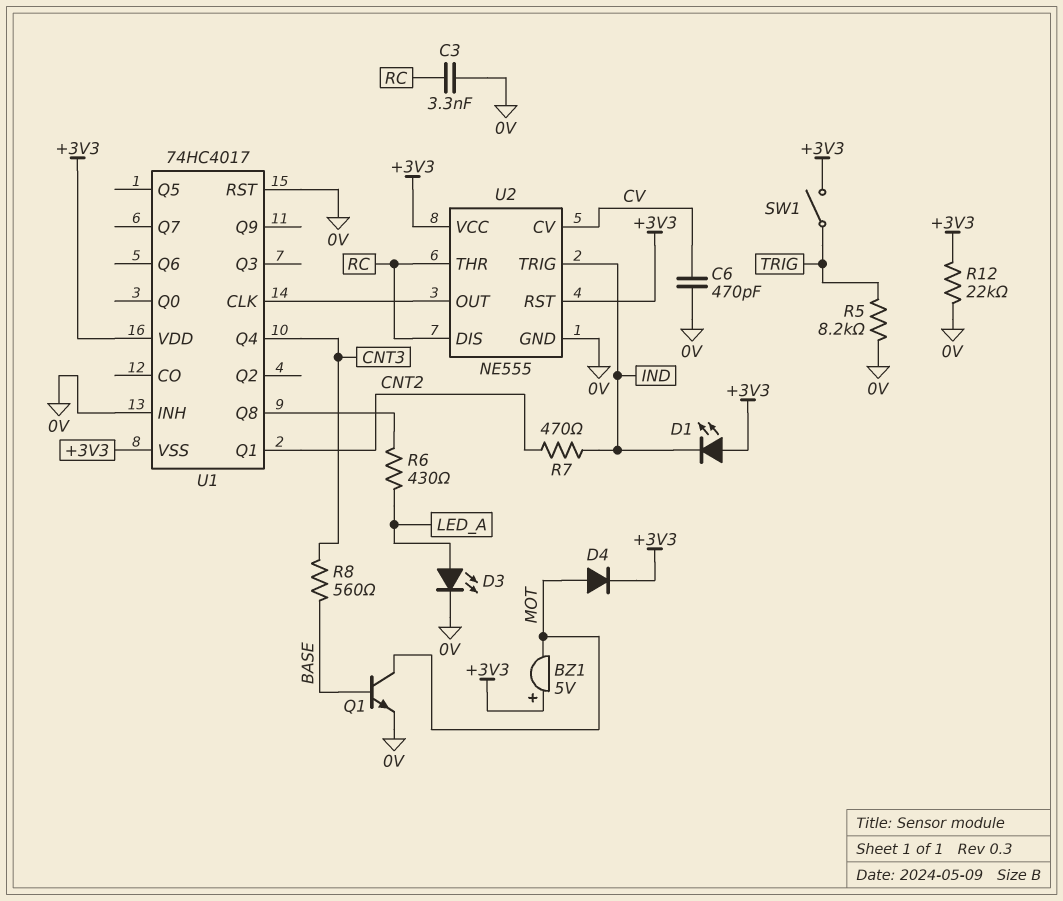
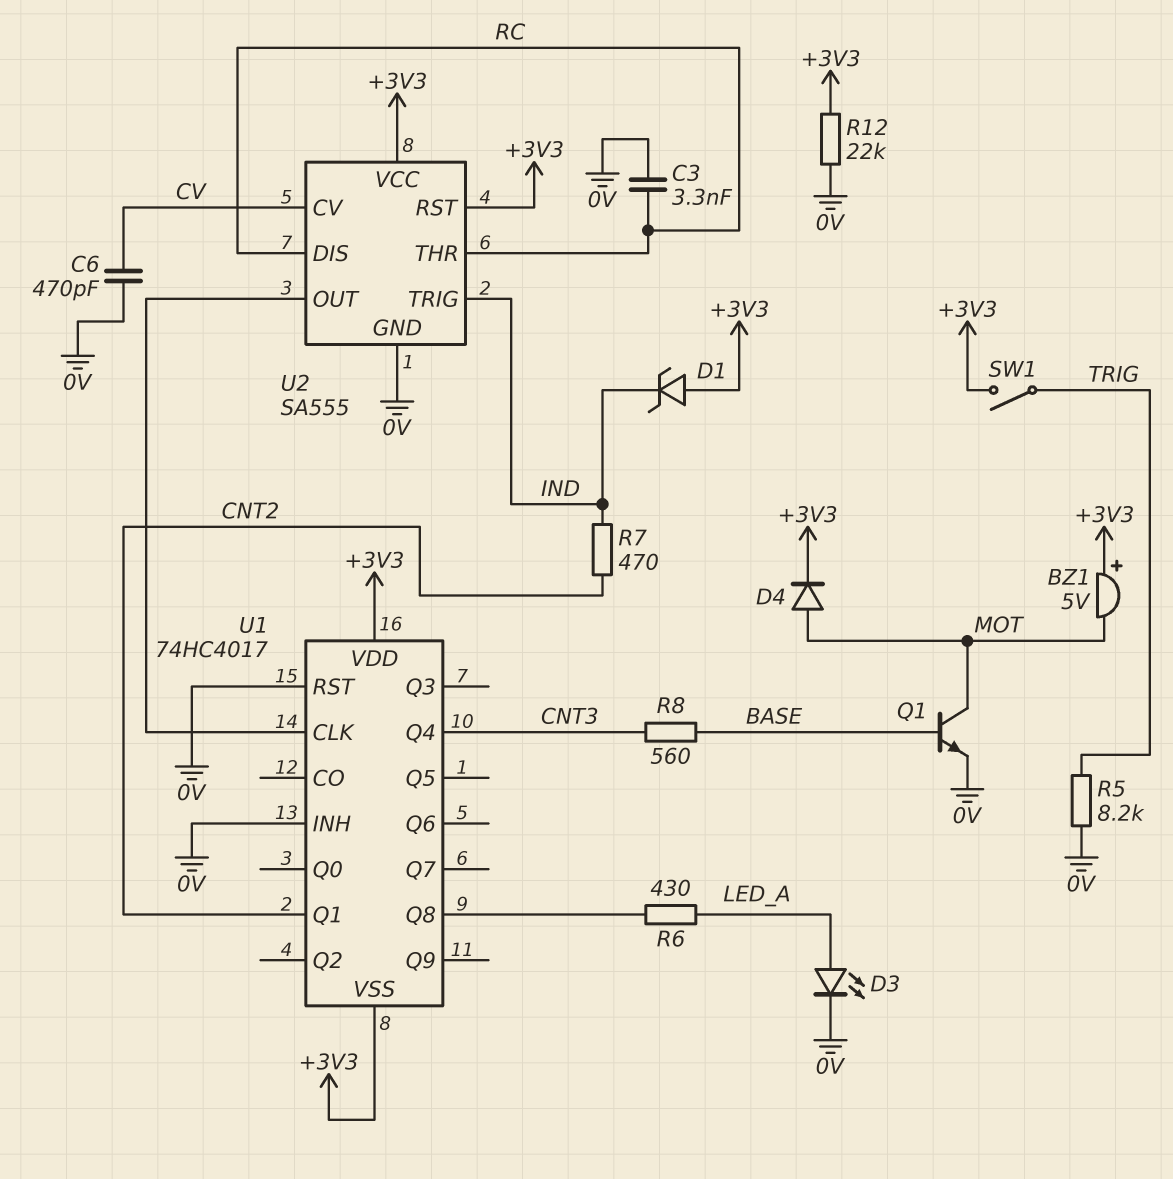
D1: LED (A +3V3, K IND) -> zener (A +3V3, K IND)
U2: NE555 -> SA555

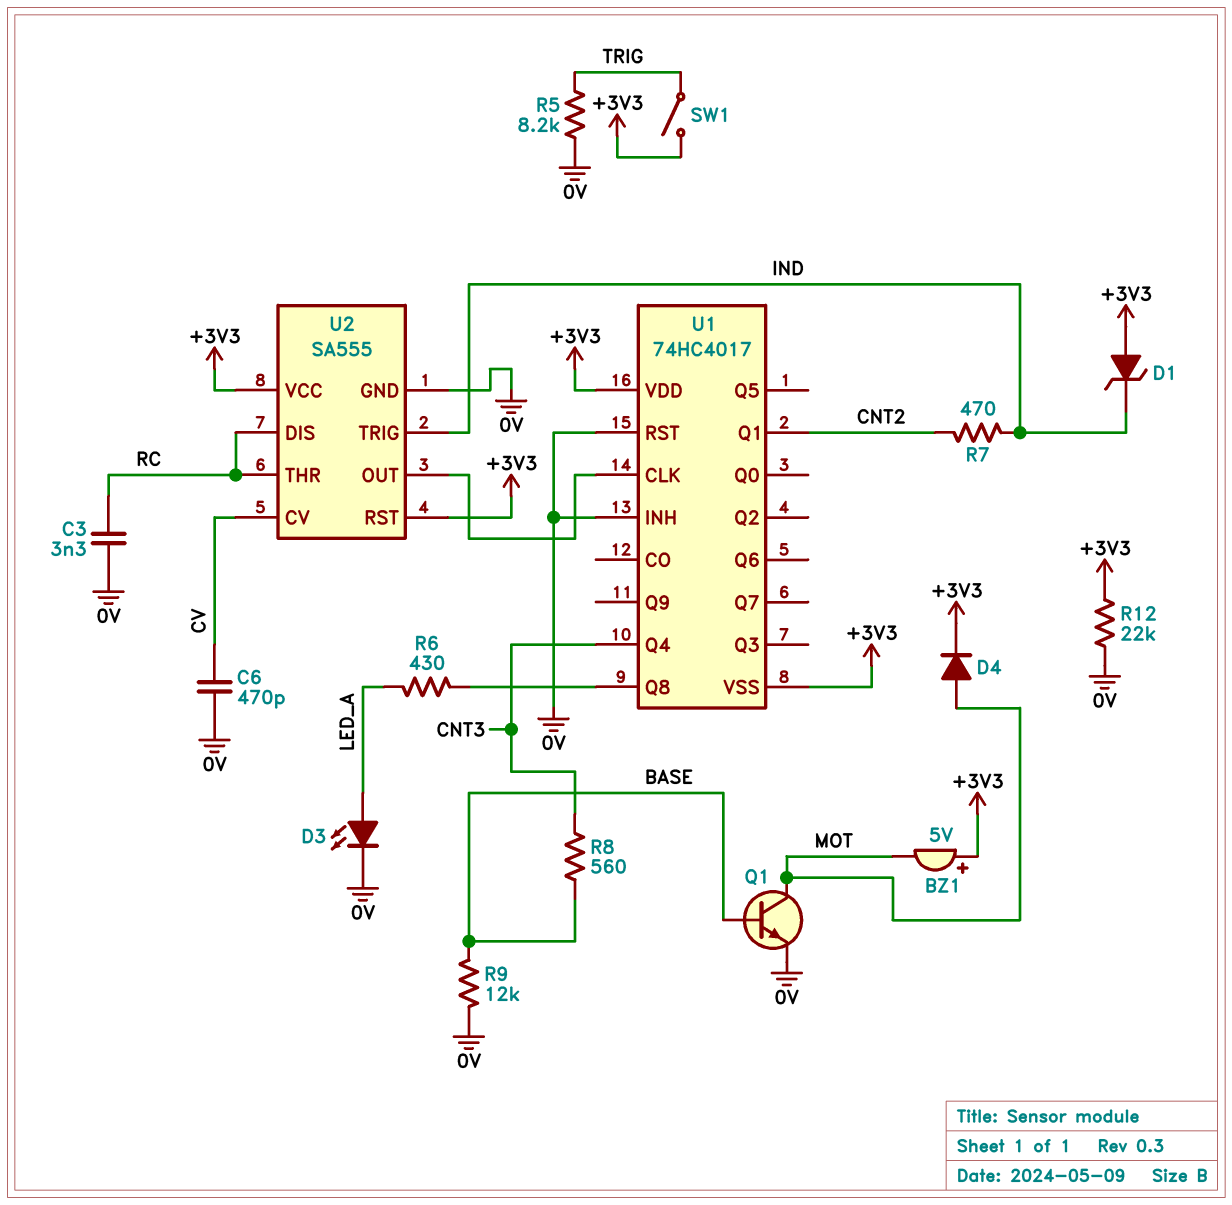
R9: none -> 12k (0V, BASE)

